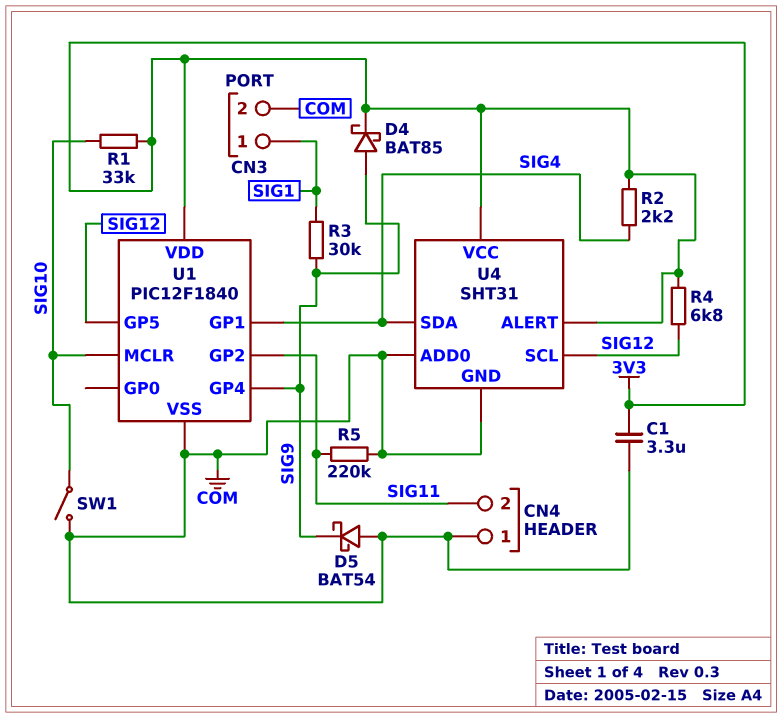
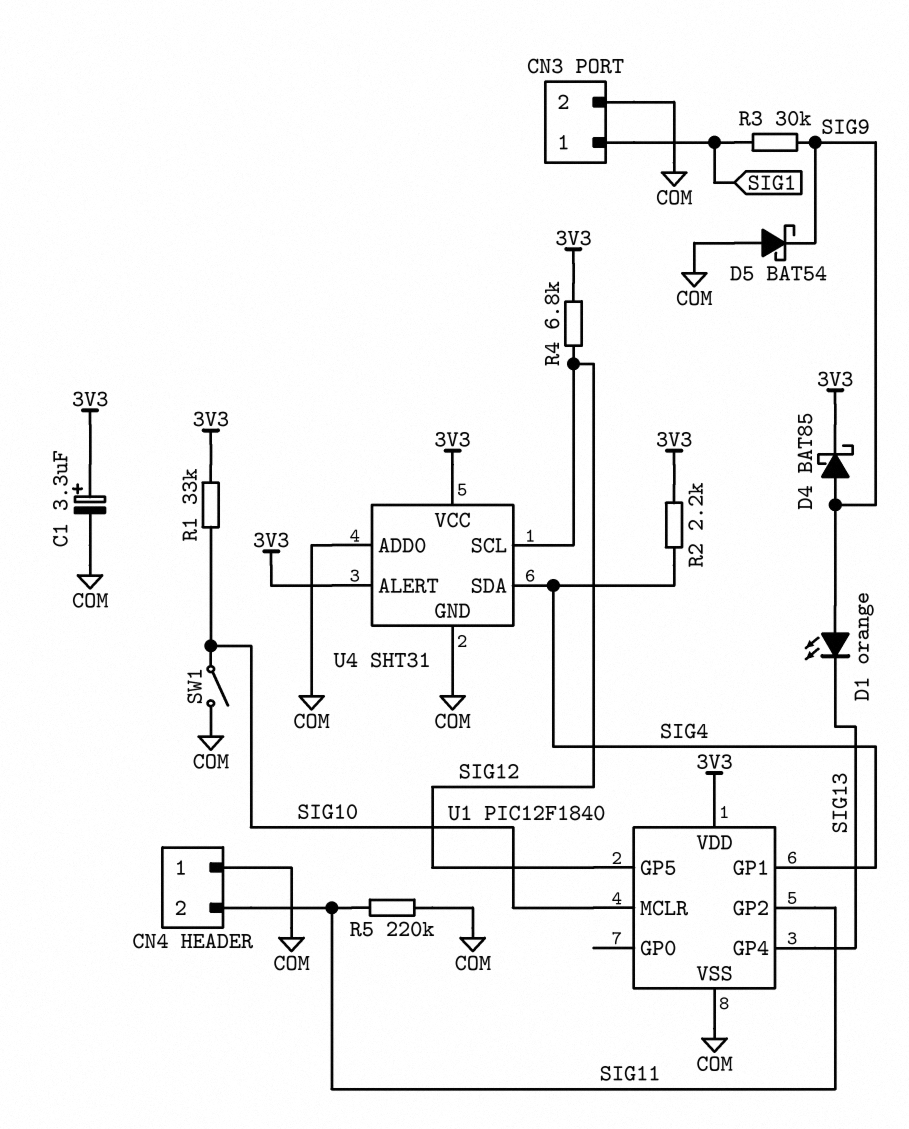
C1: 3.3uF (3V3, COM) -> 3.3uF (plus 3V3, minus COM)
D1: none -> LED orange (A SIG9, K SIG13)
U1 pin GP4: SIG9 -> SIG13

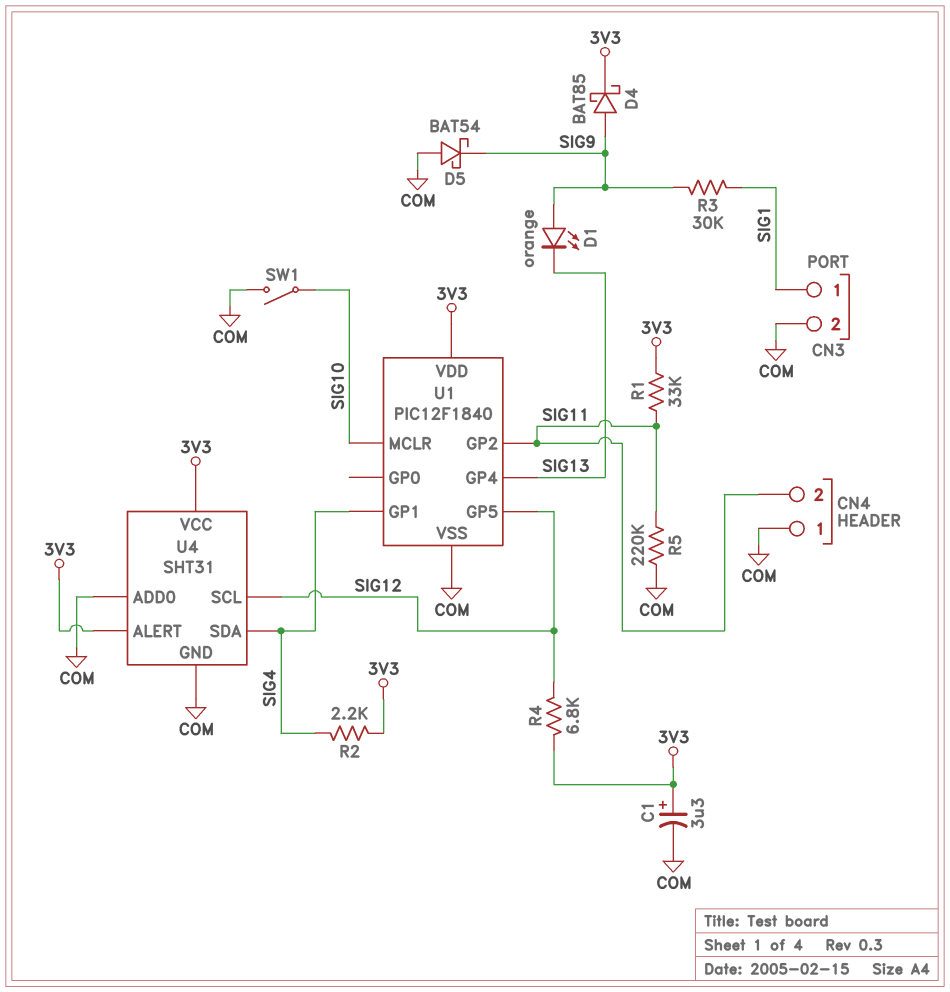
R1: 33k (3V3, SIG10) -> 33k (3V3, SIG11)

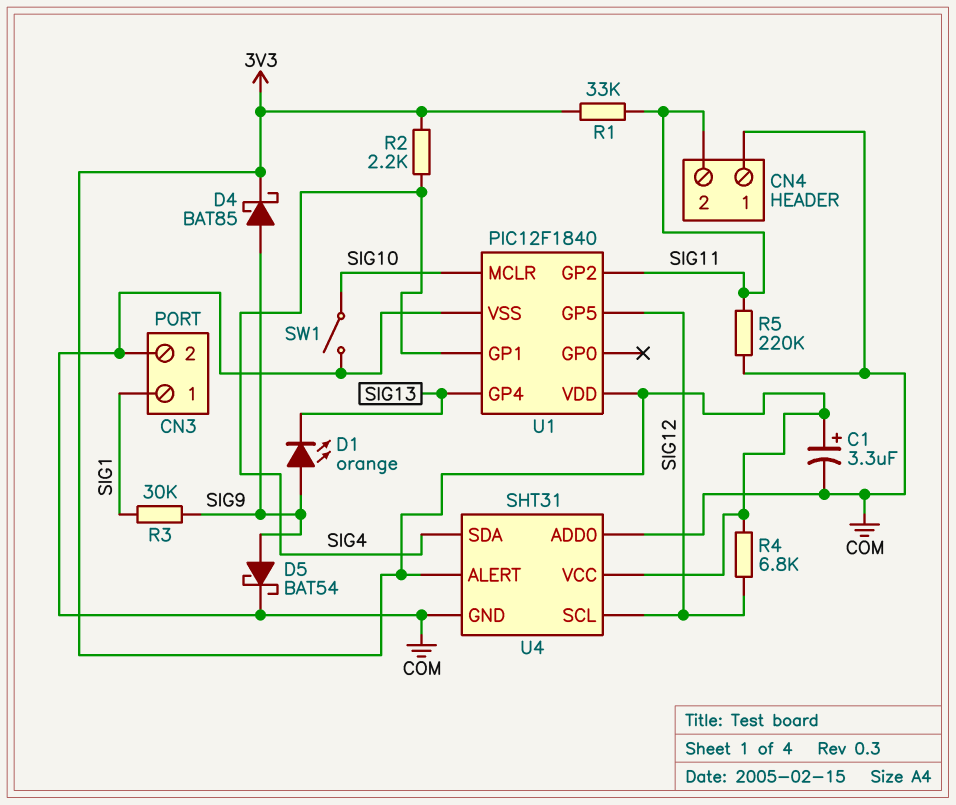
D5: schottky BAT54 (A COM, K SIG9) -> schottky BAT54 (A SIG9, K COM)

